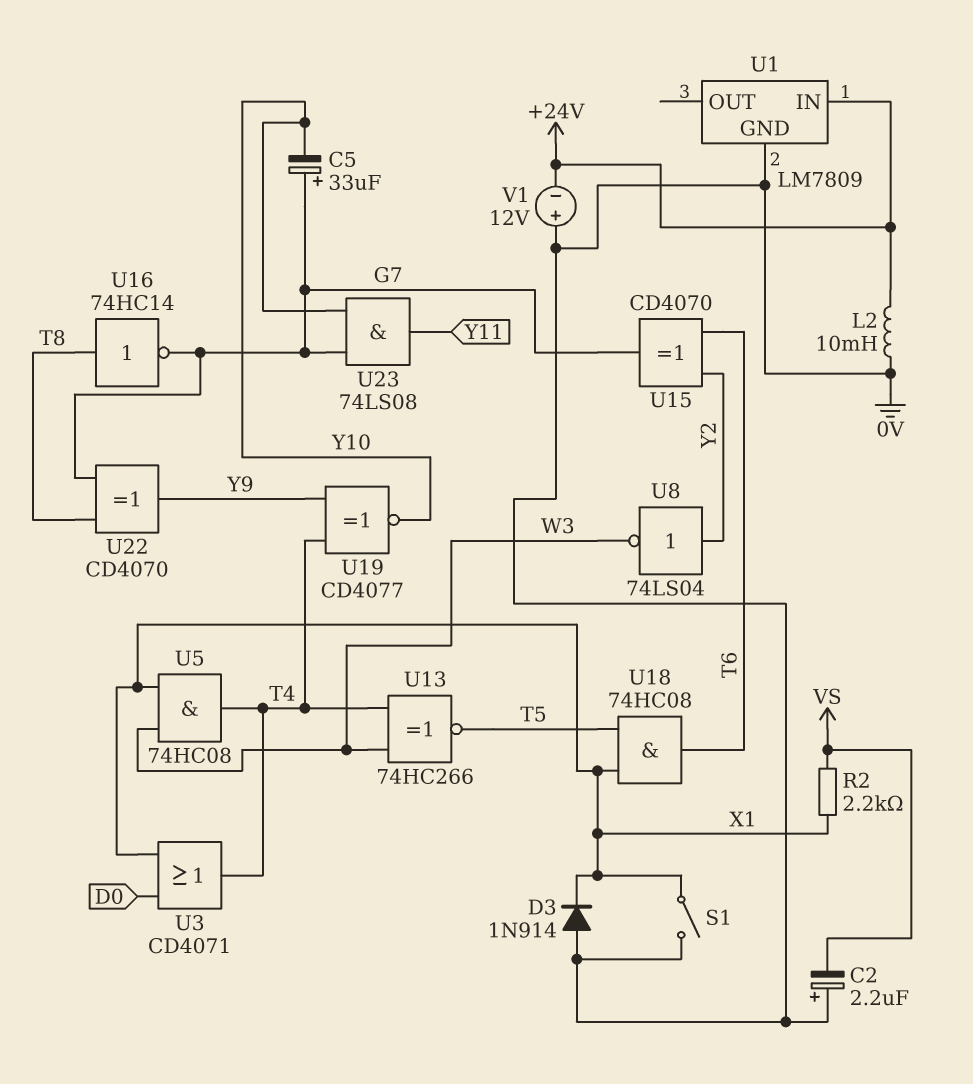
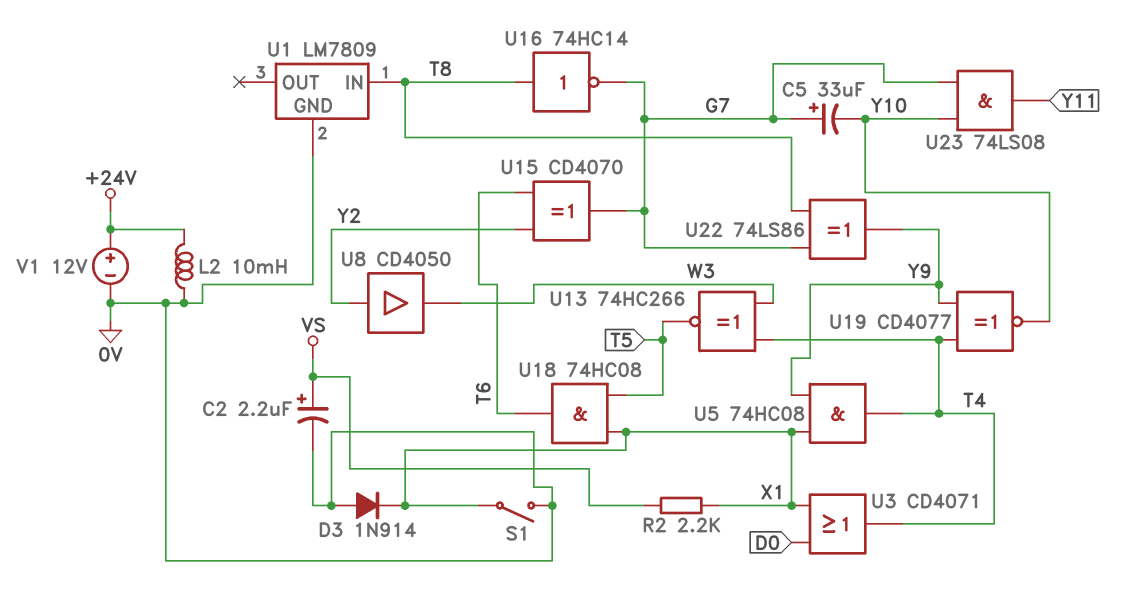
C2: 2.2uF (plus 0V, minus VS) -> 2.2uF (plus VS, minus 0V)
U1 pin IN: +24V -> T8
U5: AND 74HC08 (in W3, in X1, out T4) -> AND 74HC08 (in X1, in Y9, out T4)
U8: NOT 74LS04 (in Y2, out W3) -> buffer CD4050 (in Y2, out W3)
U22: XOR CD4070 (in G7, in T8, out Y9) -> XOR 74LS86 (in G7, in T8, out Y9)
V1: 12V (plus 0V, minus +24V) -> 12V (plus +24V, minus 0V)

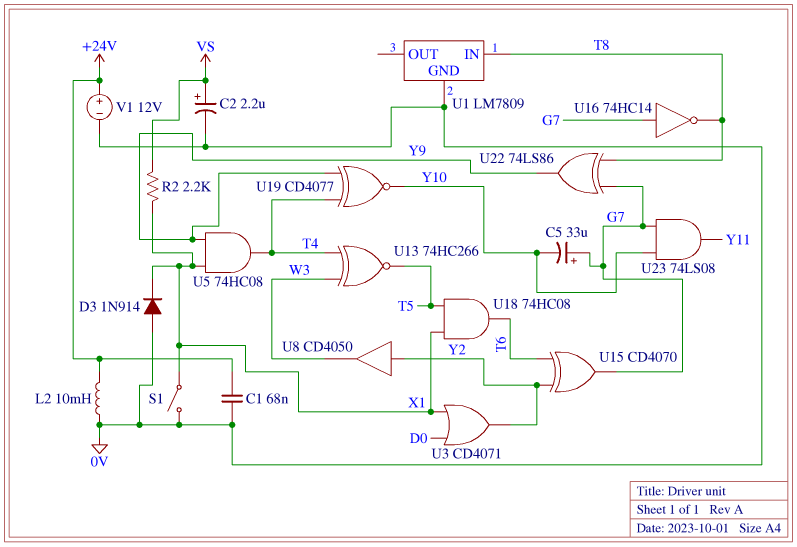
C1: none -> 68nF (+24V, 0V)
U3: OR CD4071 (in D0, in X1, out T4) -> OR CD4071 (in D0, in X1, out Y2)
U16: NOT 74HC14 (in T8, out G7) -> NOT 74HC14 (in G7, out T8)

